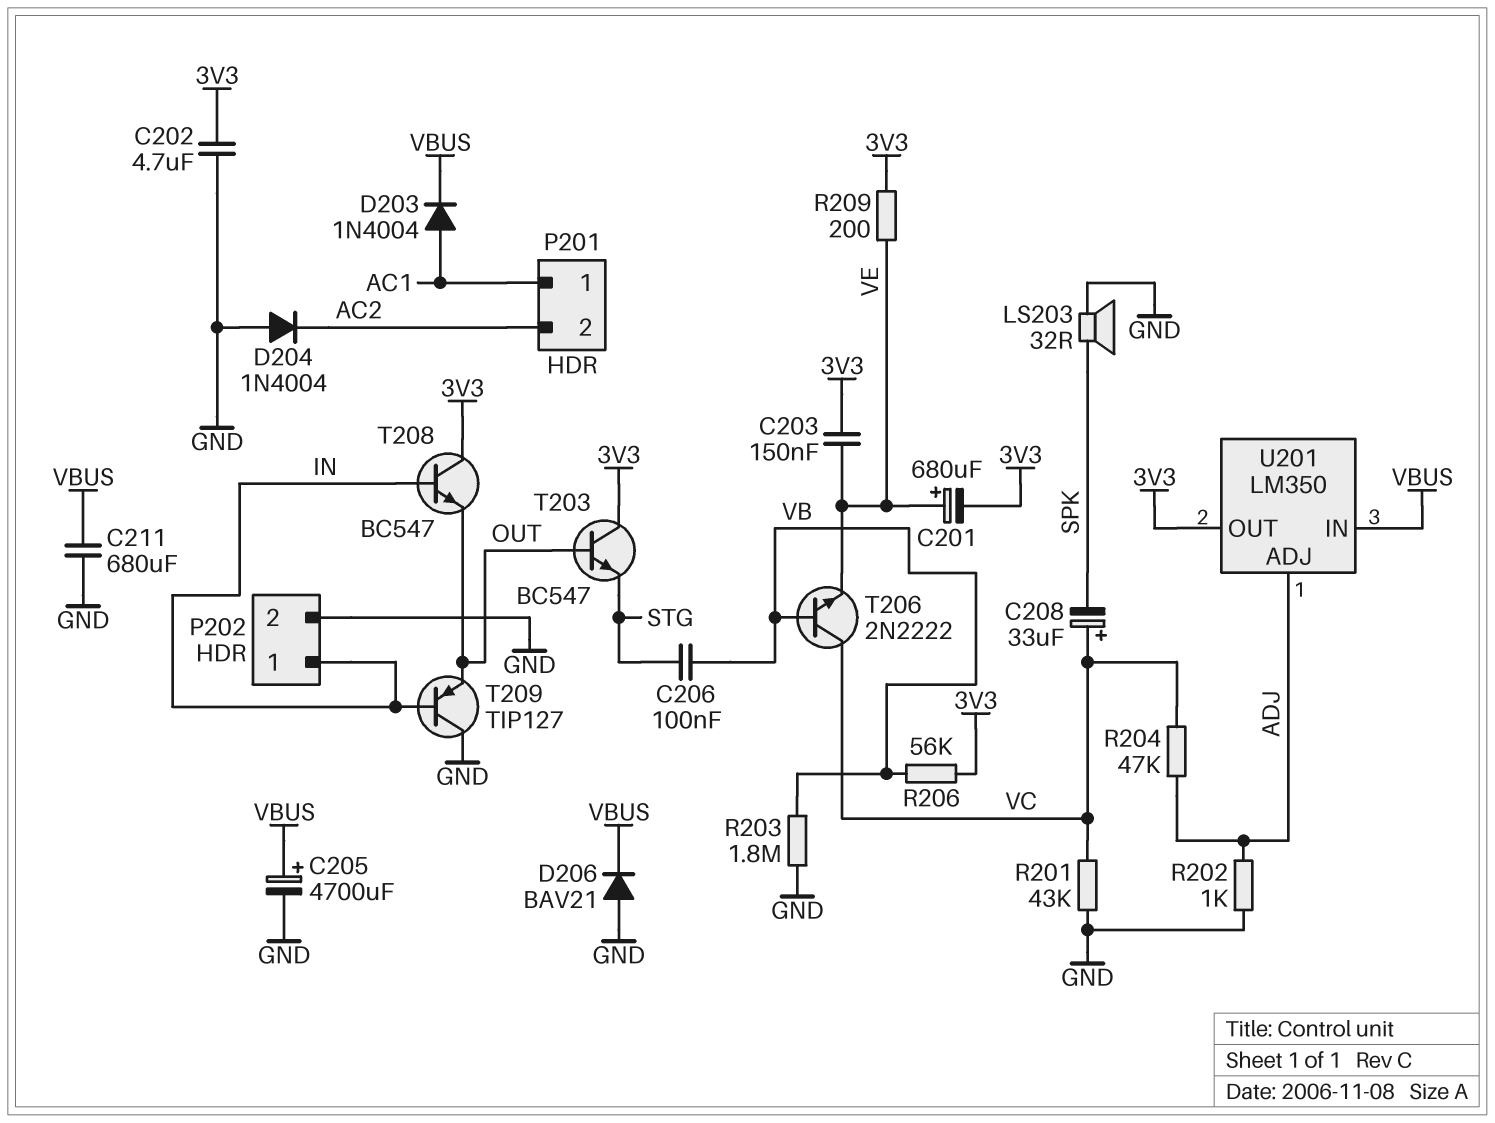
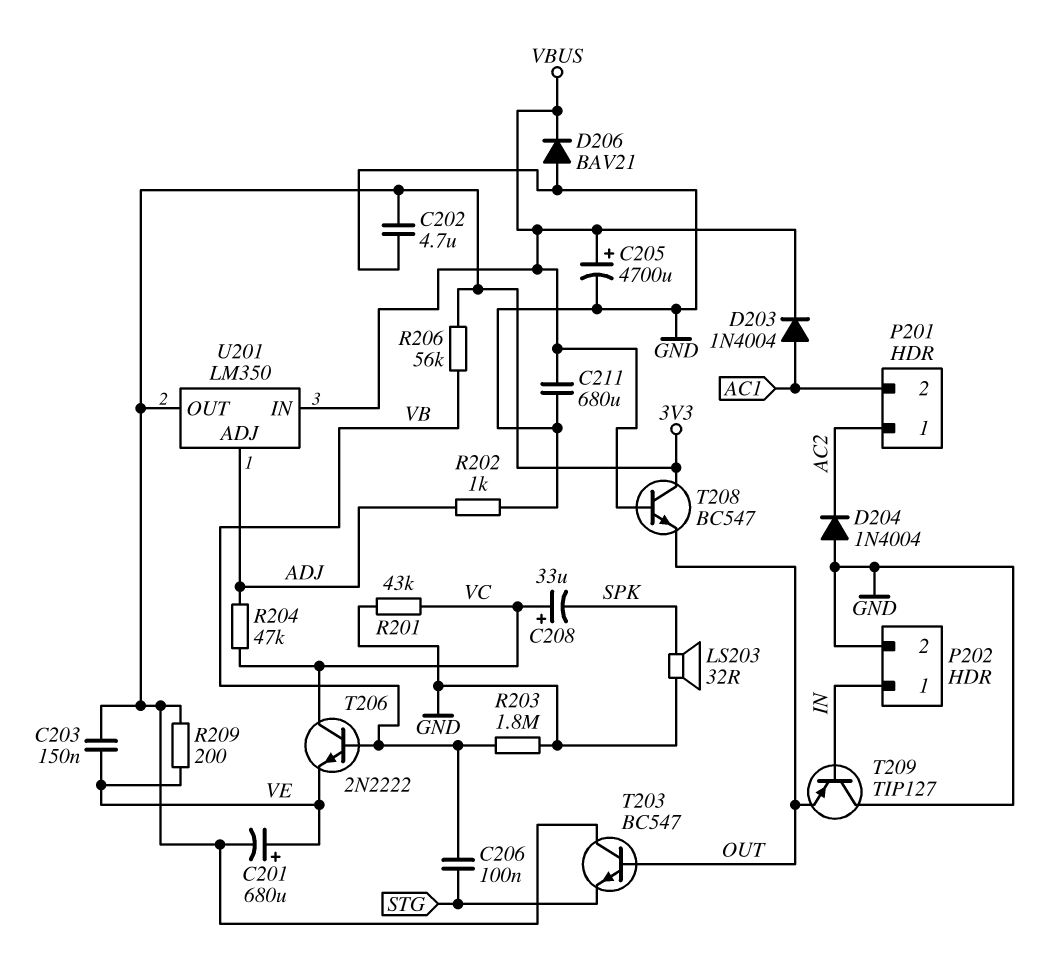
P201 pin 1: AC1 -> AC2
P201 pin 2: AC2 -> AC1
T208: NPN BC547 (B IN, C 3V3, E OUT) -> NPN BC547 (B VBUS, C 3V3, E OUT)

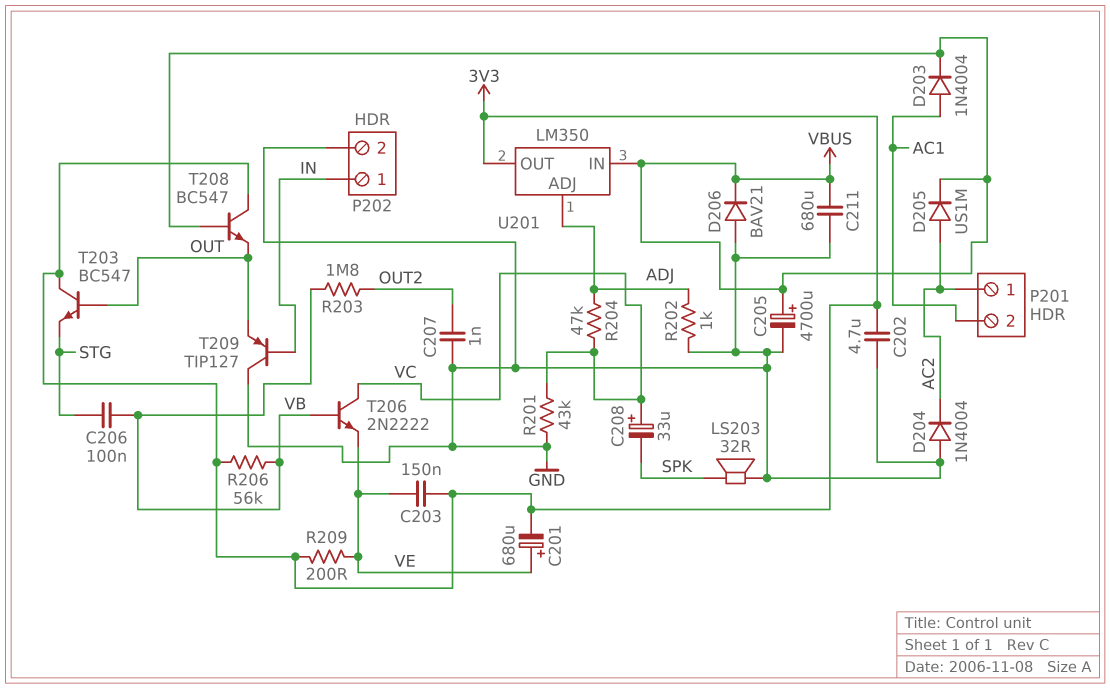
C207: none -> 1nF (GND, OUT2)
D205: none -> diode US1M (A AC2, K VBUS)
R203: 1.8M (GND, VB) -> 1.8M (OUT2, VB)

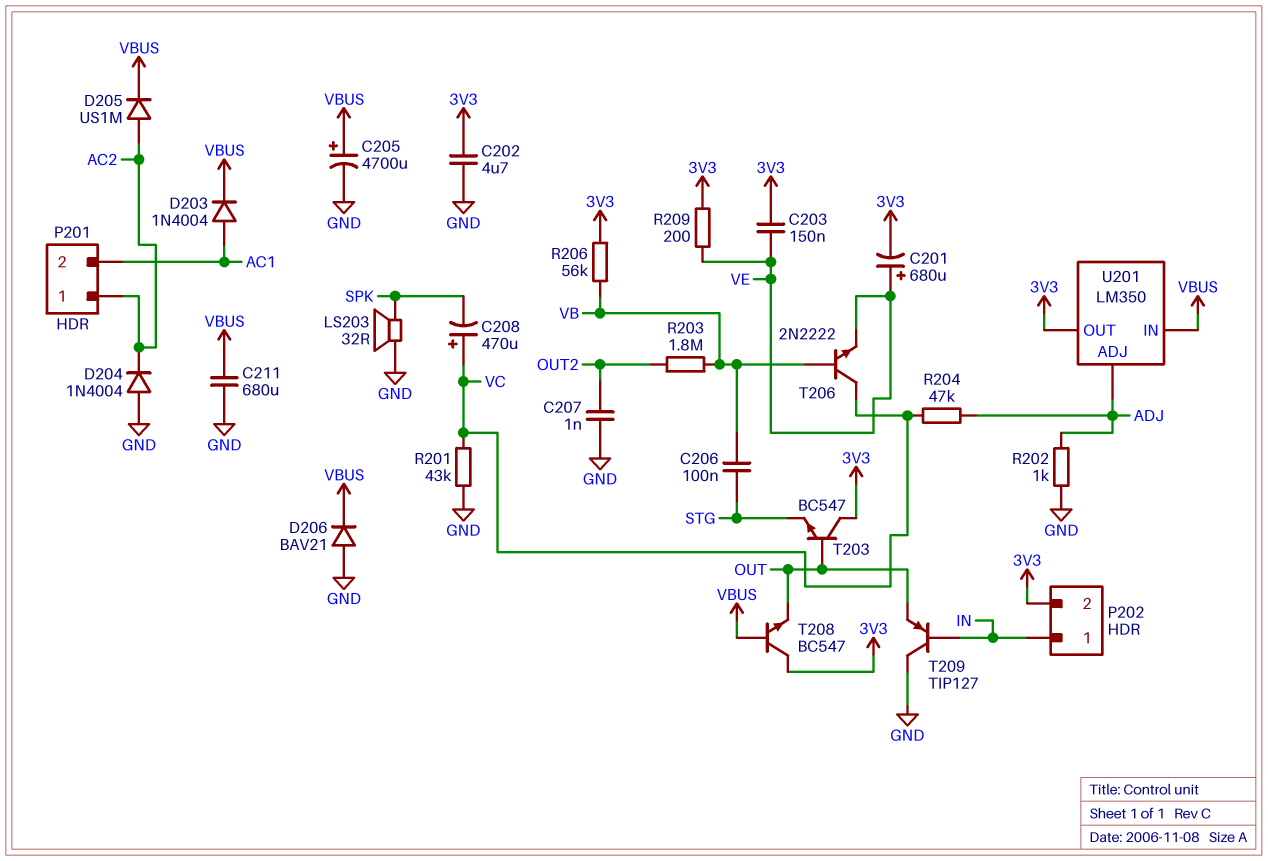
C208: 33uF (plus VC, minus SPK) -> 470uF (plus VC, minus SPK)
P202 pin 2: GND -> 3V3

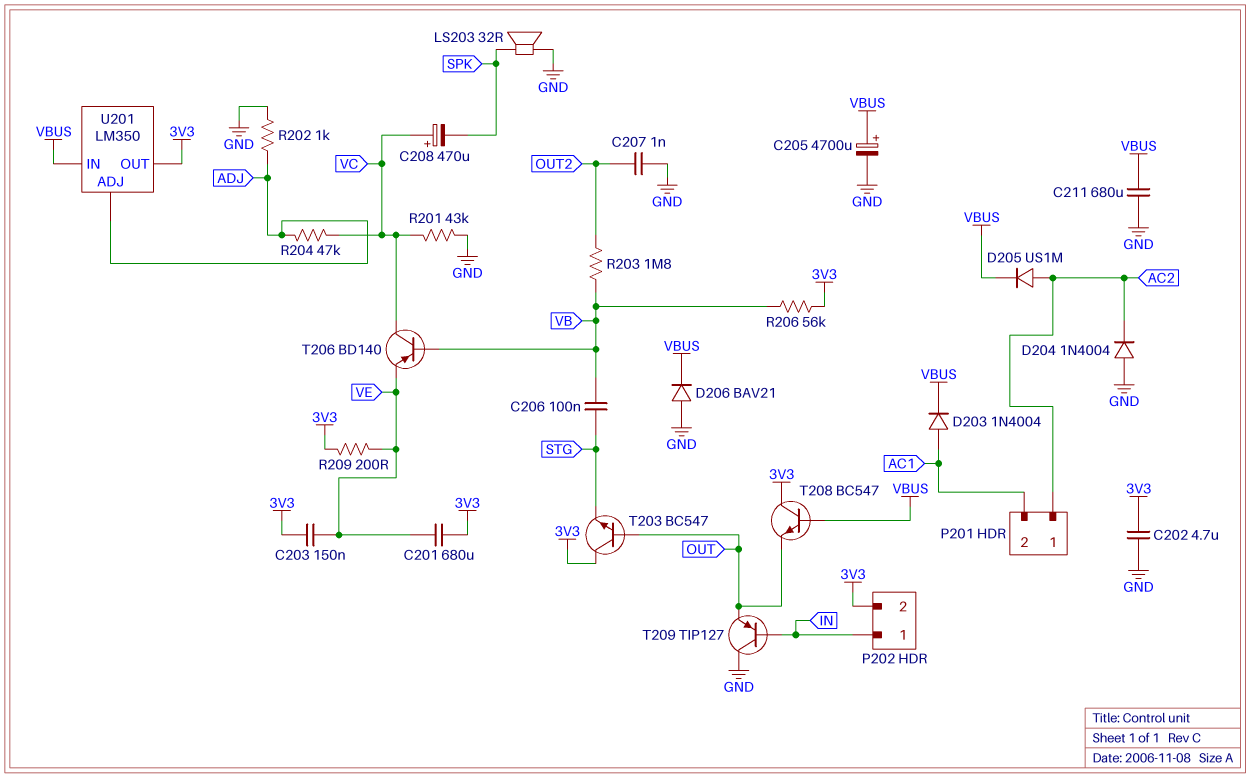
C201: 680uF (plus VE, minus 3V3) -> 680uF (3V3, VE)
T206: NPN 2N2222 (B VB, C VC, E VE) -> PNP BD140 (B VB, C VC, E VE)

